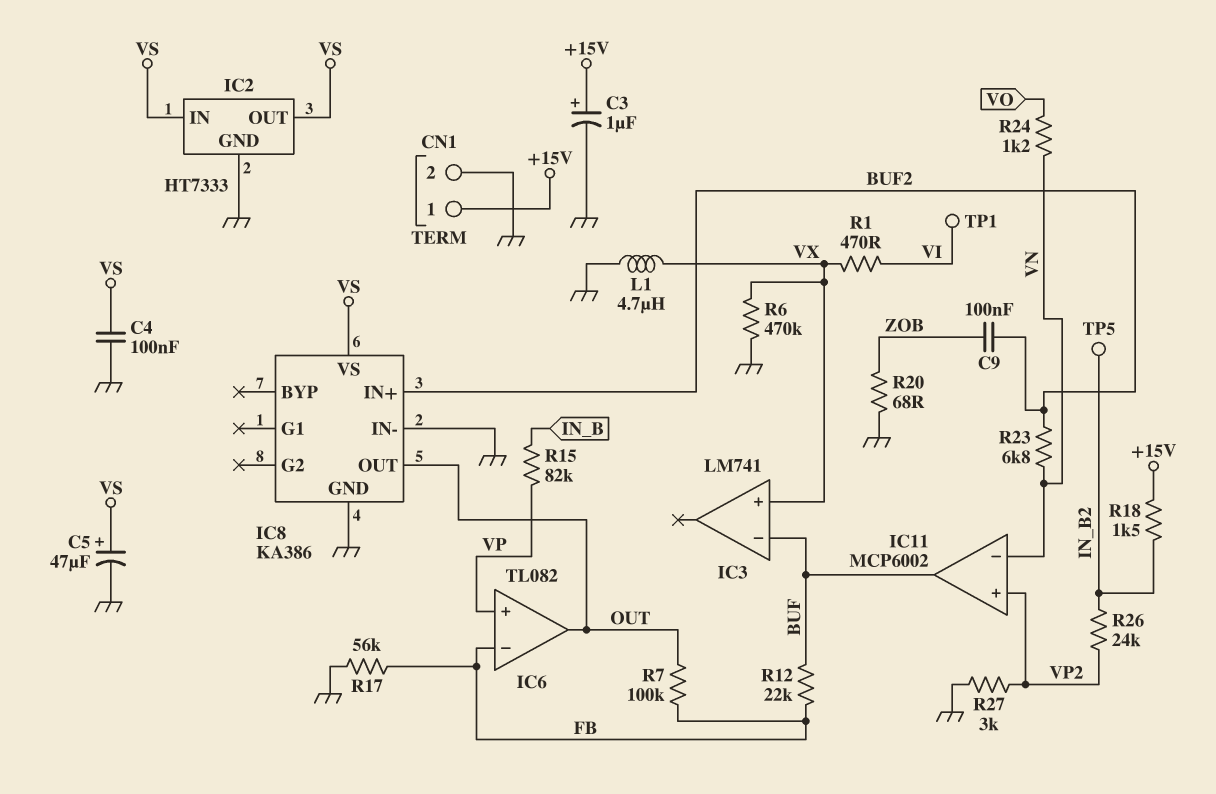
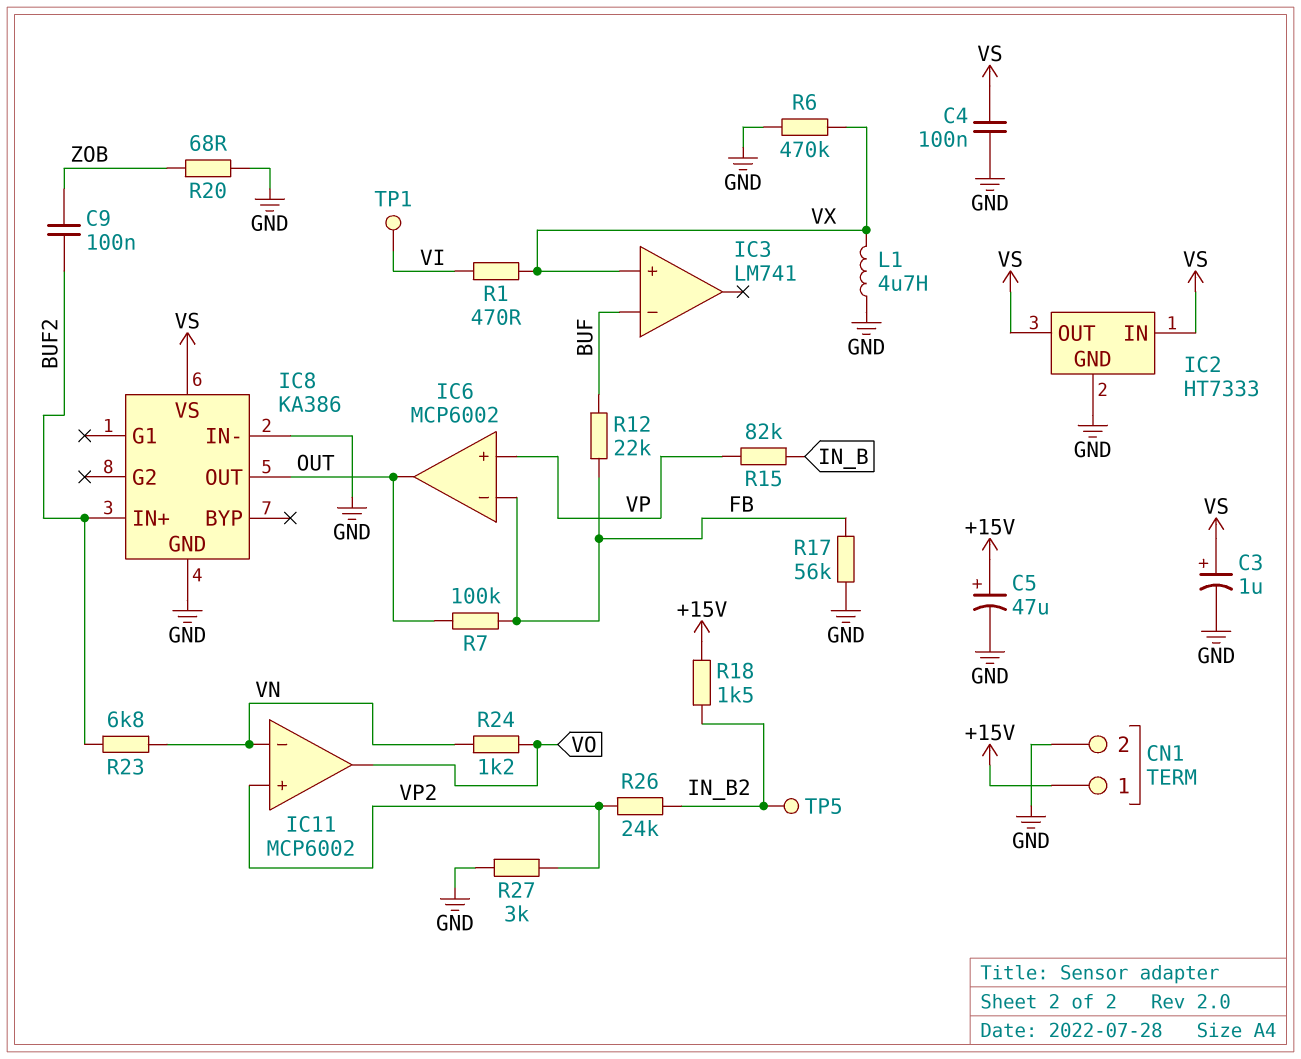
C3: 1uF (plus +15V, minus GND) -> 1uF (plus VS, minus GND)
C5: 47uF (plus VS, minus GND) -> 47uF (plus +15V, minus GND)
IC6: TL082 -> MCP6002
IC11 pin out: BUF -> VO

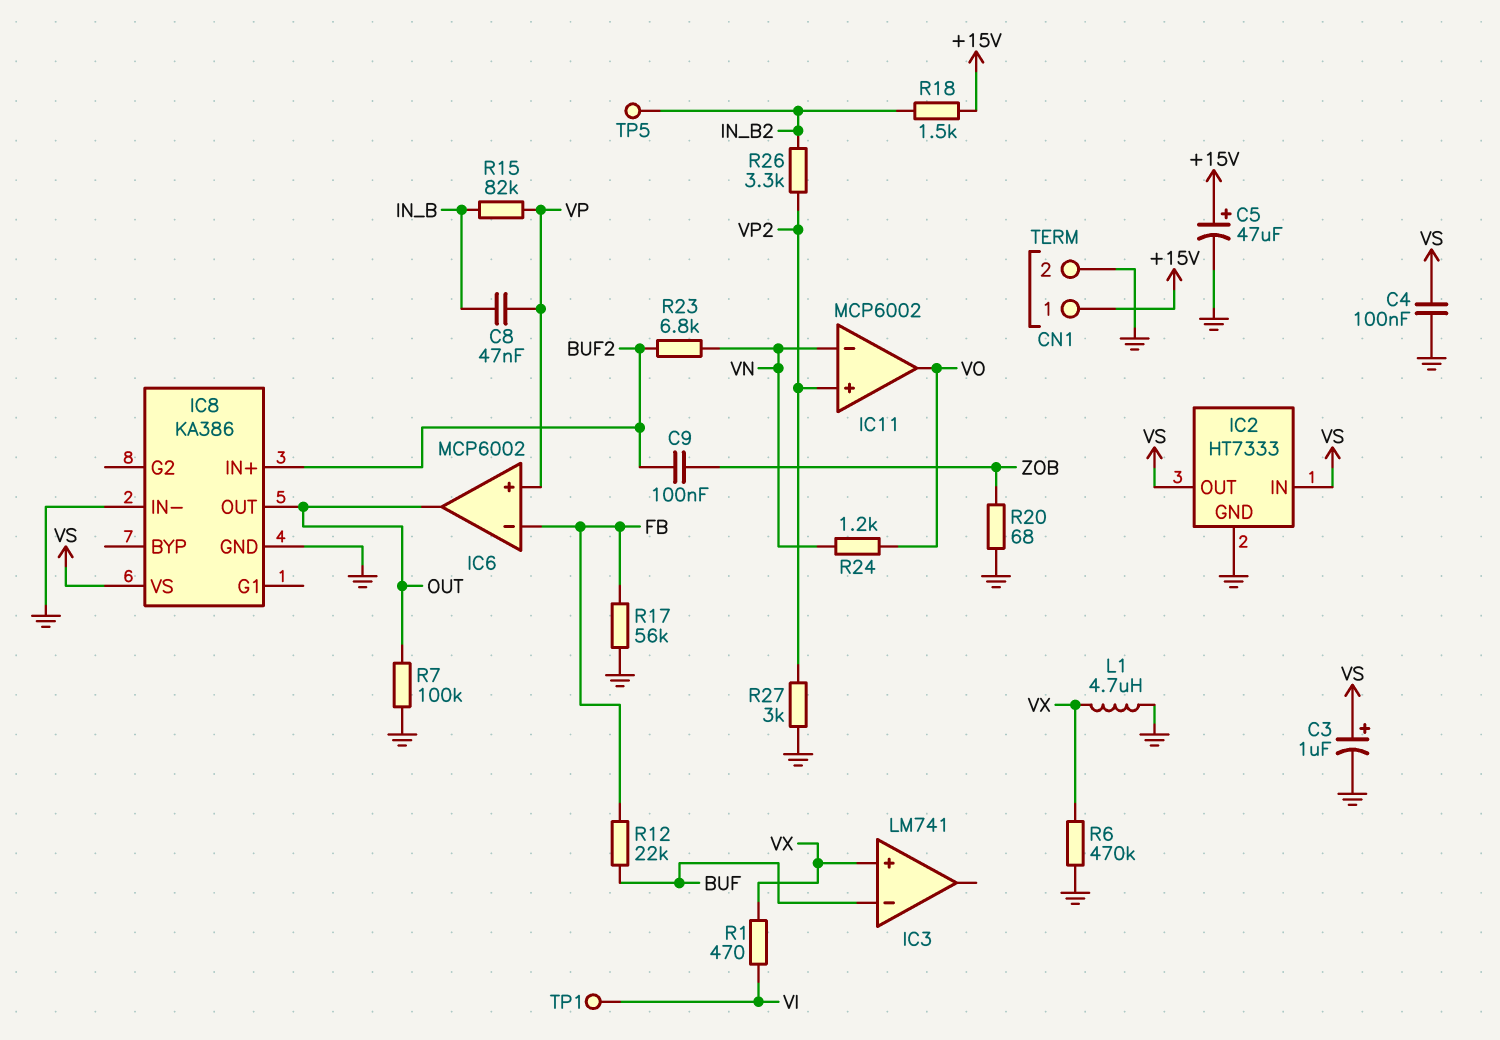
C8: none -> 47nF (IN_B, VP)
R7: 100k (FB, OUT) -> 100k (GND, OUT)
R26: 24k (IN_B2, VP2) -> 3.3k (IN_B2, VP2)

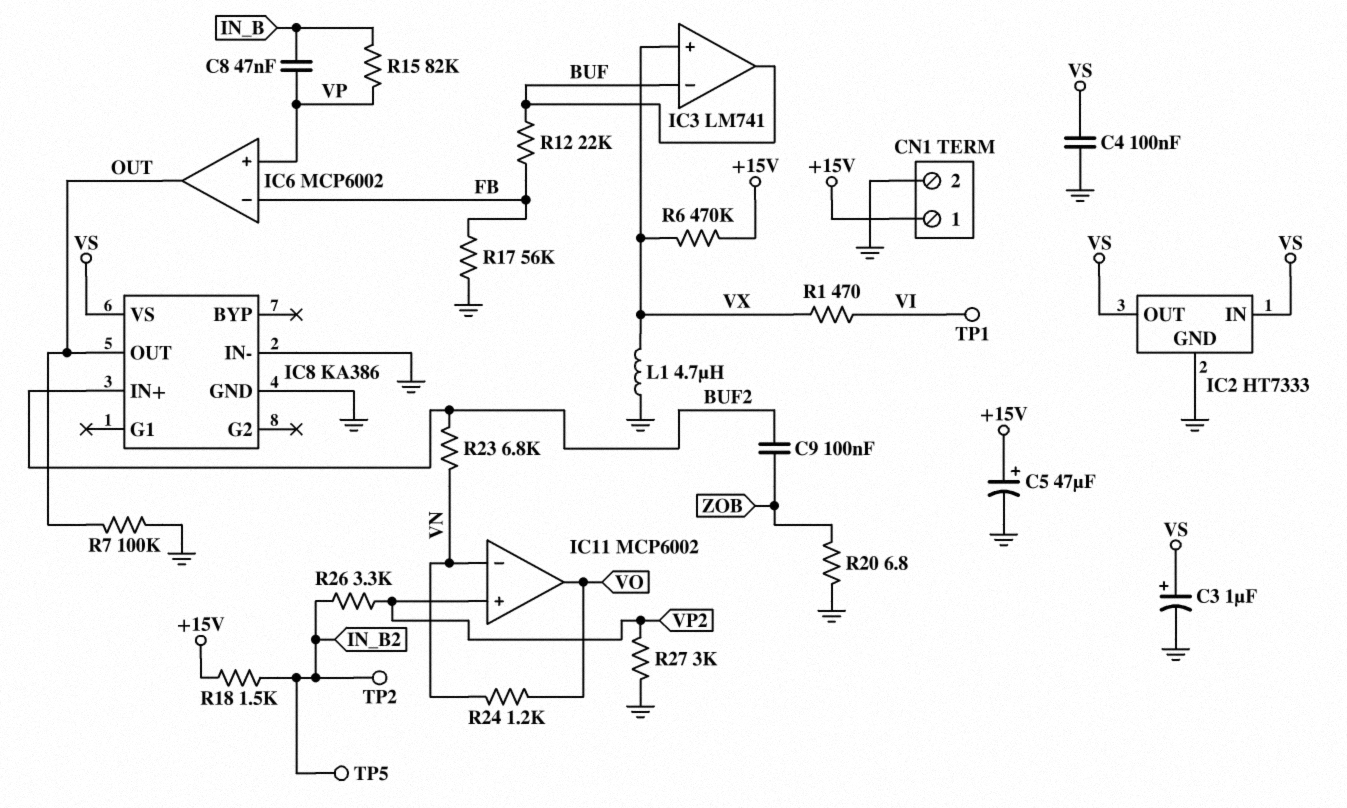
IC3 pin out: none -> BUF
R6: 470k (GND, VX) -> 470k (+15V, VX)
R20: 68 (GND, ZOB) -> 6.8 (GND, ZOB)
TP2: none -> test point (IN_B2)

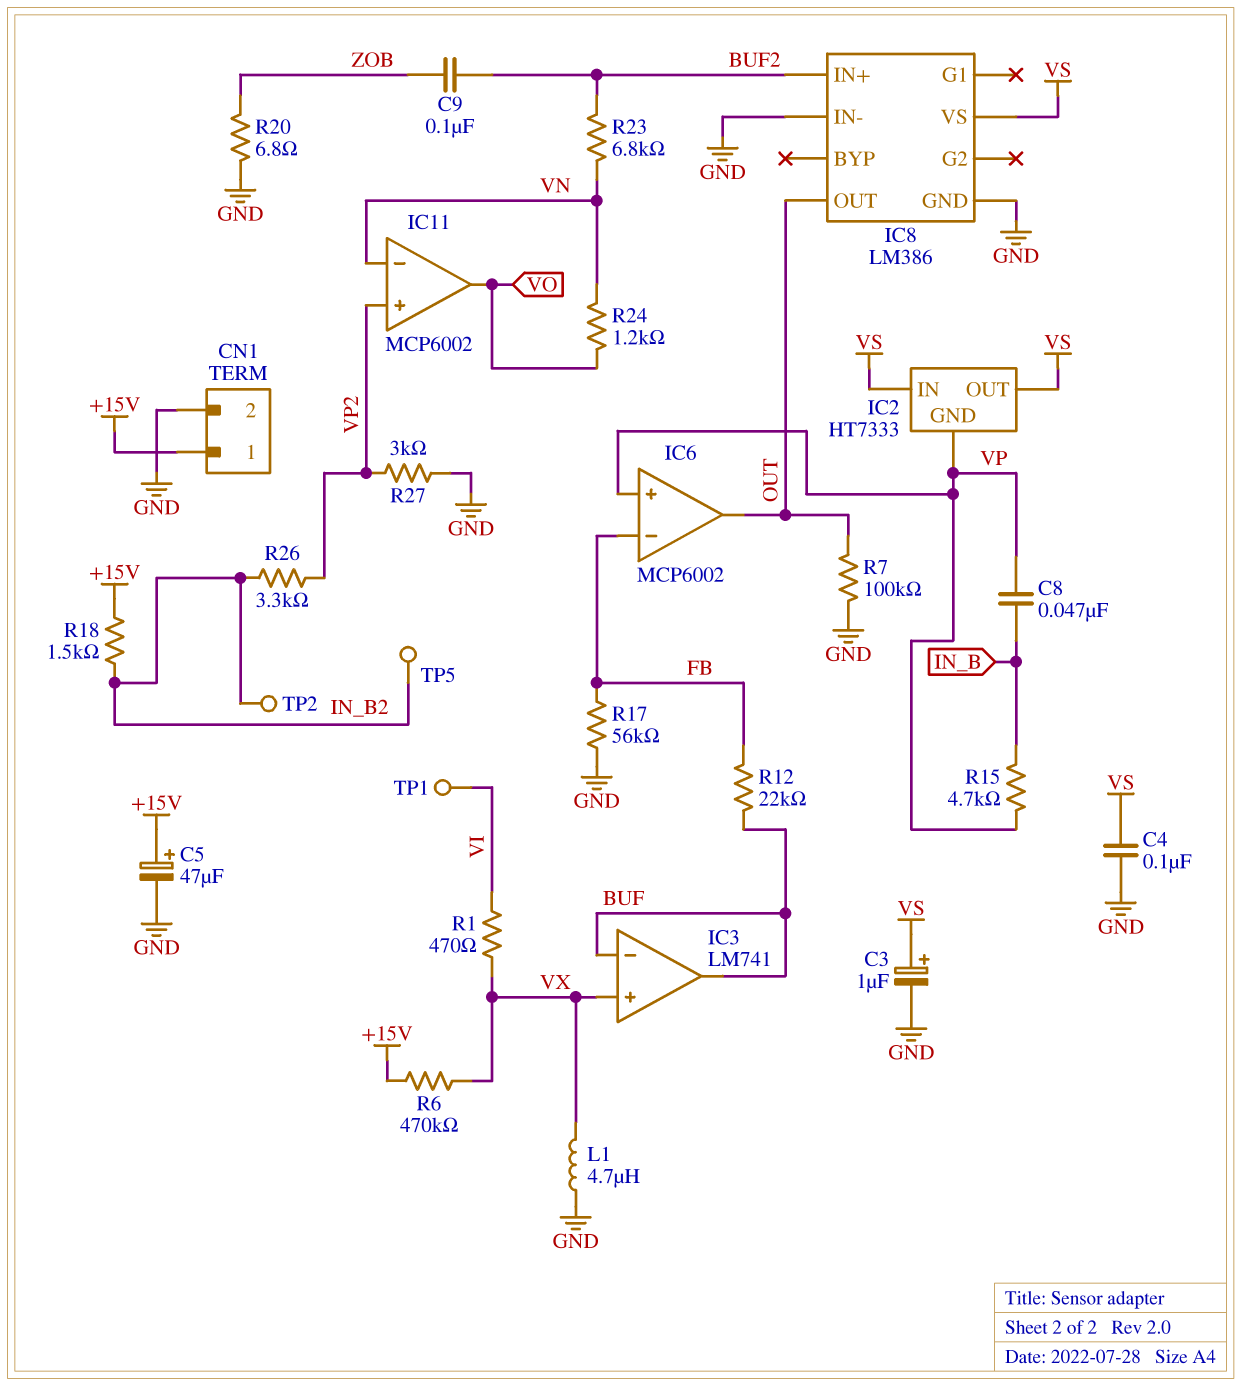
IC2 pin GND: GND -> VP
IC8: KA386 -> LM386
R15: 82k (IN_B, VP) -> 4.7k (IN_B, VP)

